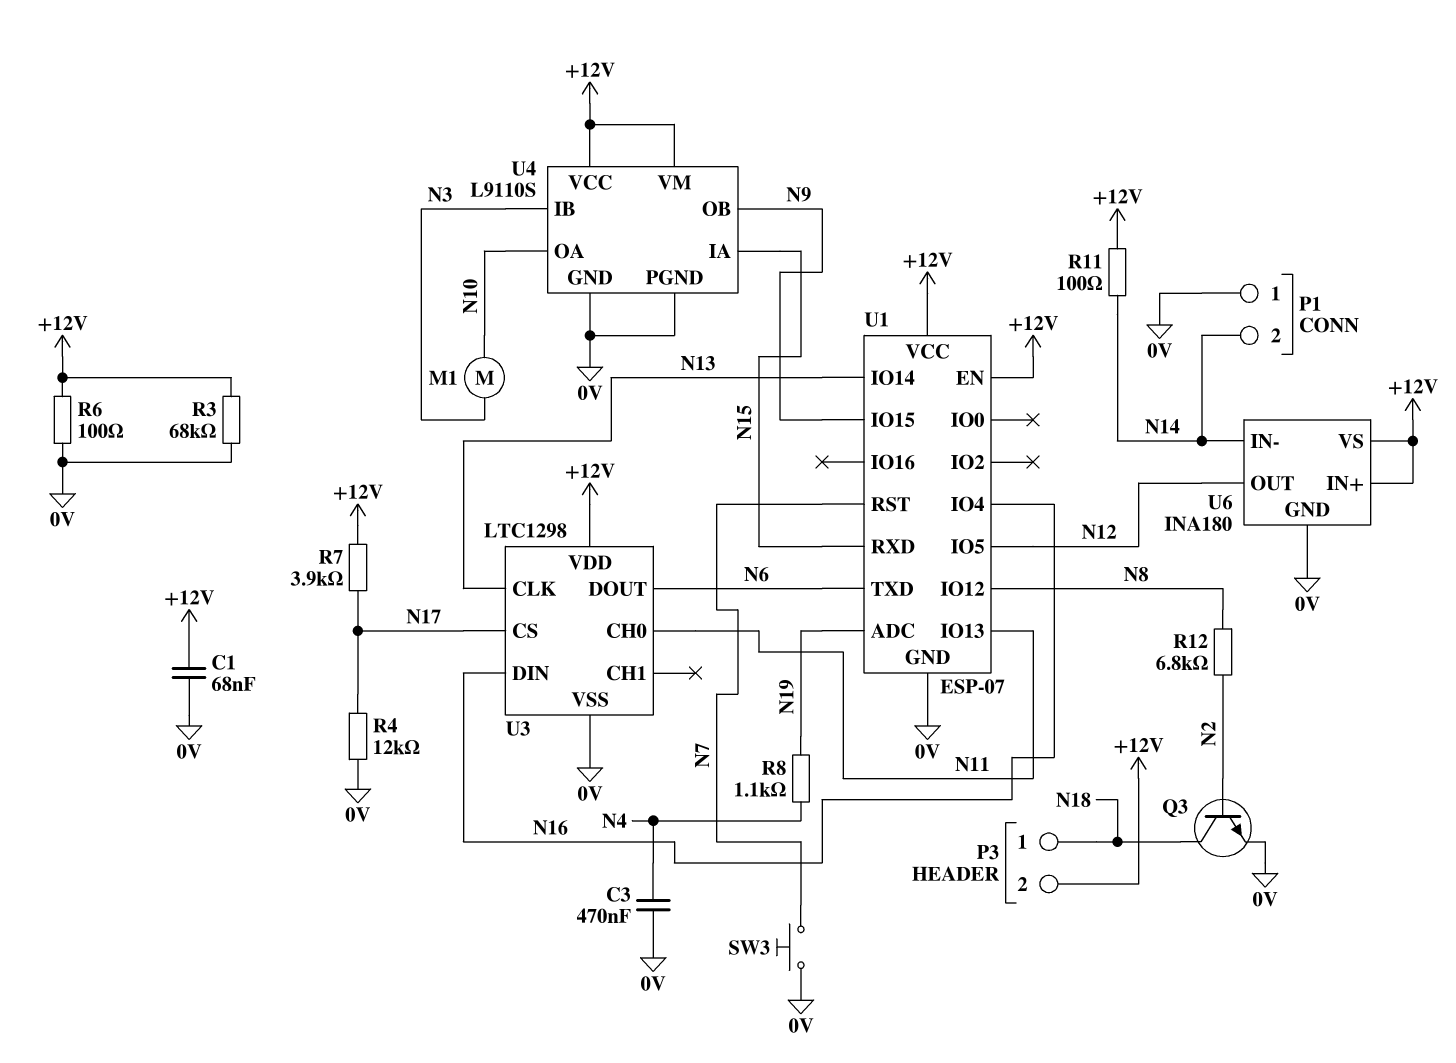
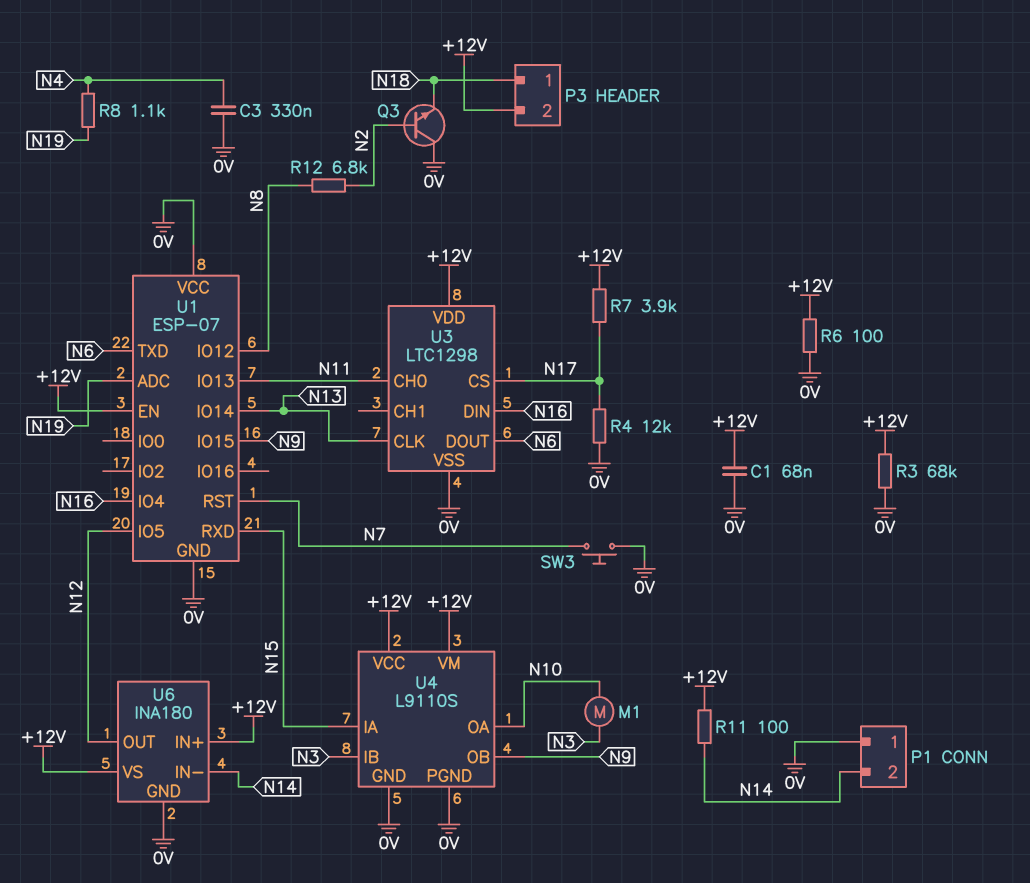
C3: 470nF (0V, N4) -> 330nF (0V, N4)
Q3: NPN (B N2, C N18, E 0V) -> NPN (B N2, C 0V, E N18)
U1 pin VCC: +12V -> 0V

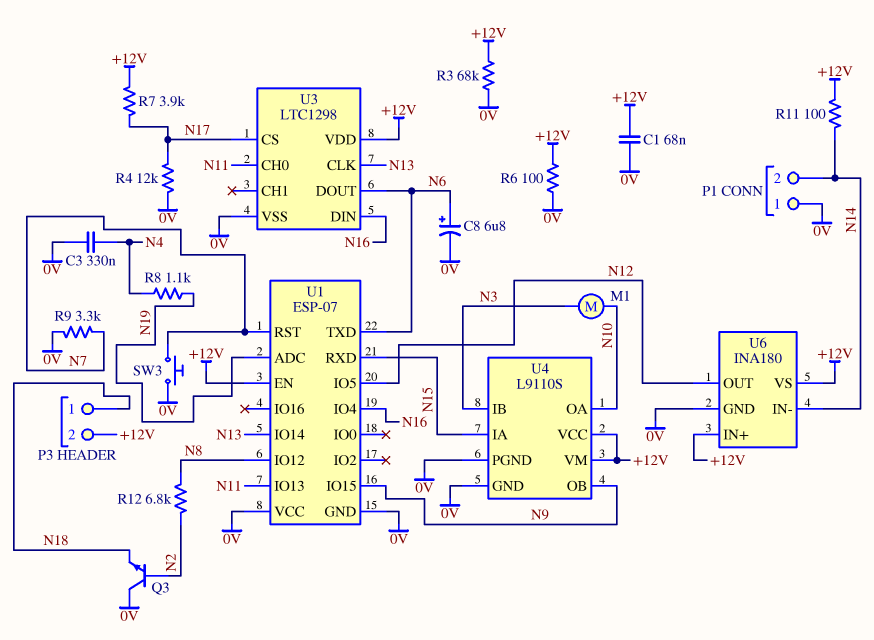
C8: none -> 6.8uF (plus N6, minus 0V)
R9: none -> 3.3k (0V, N7)

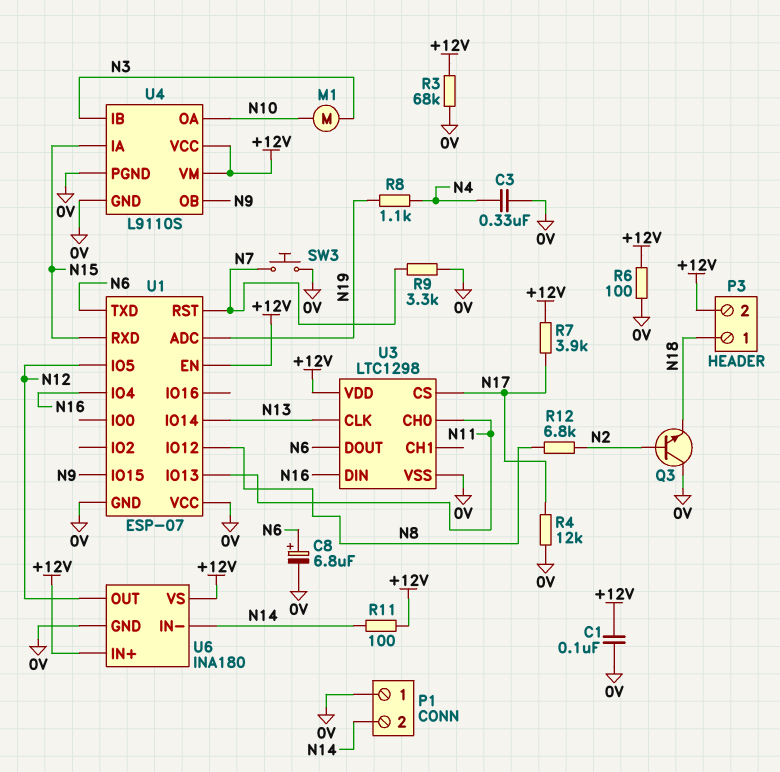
C1: 68nF (+12V, 0V) -> 100nF (+12V, 0V)

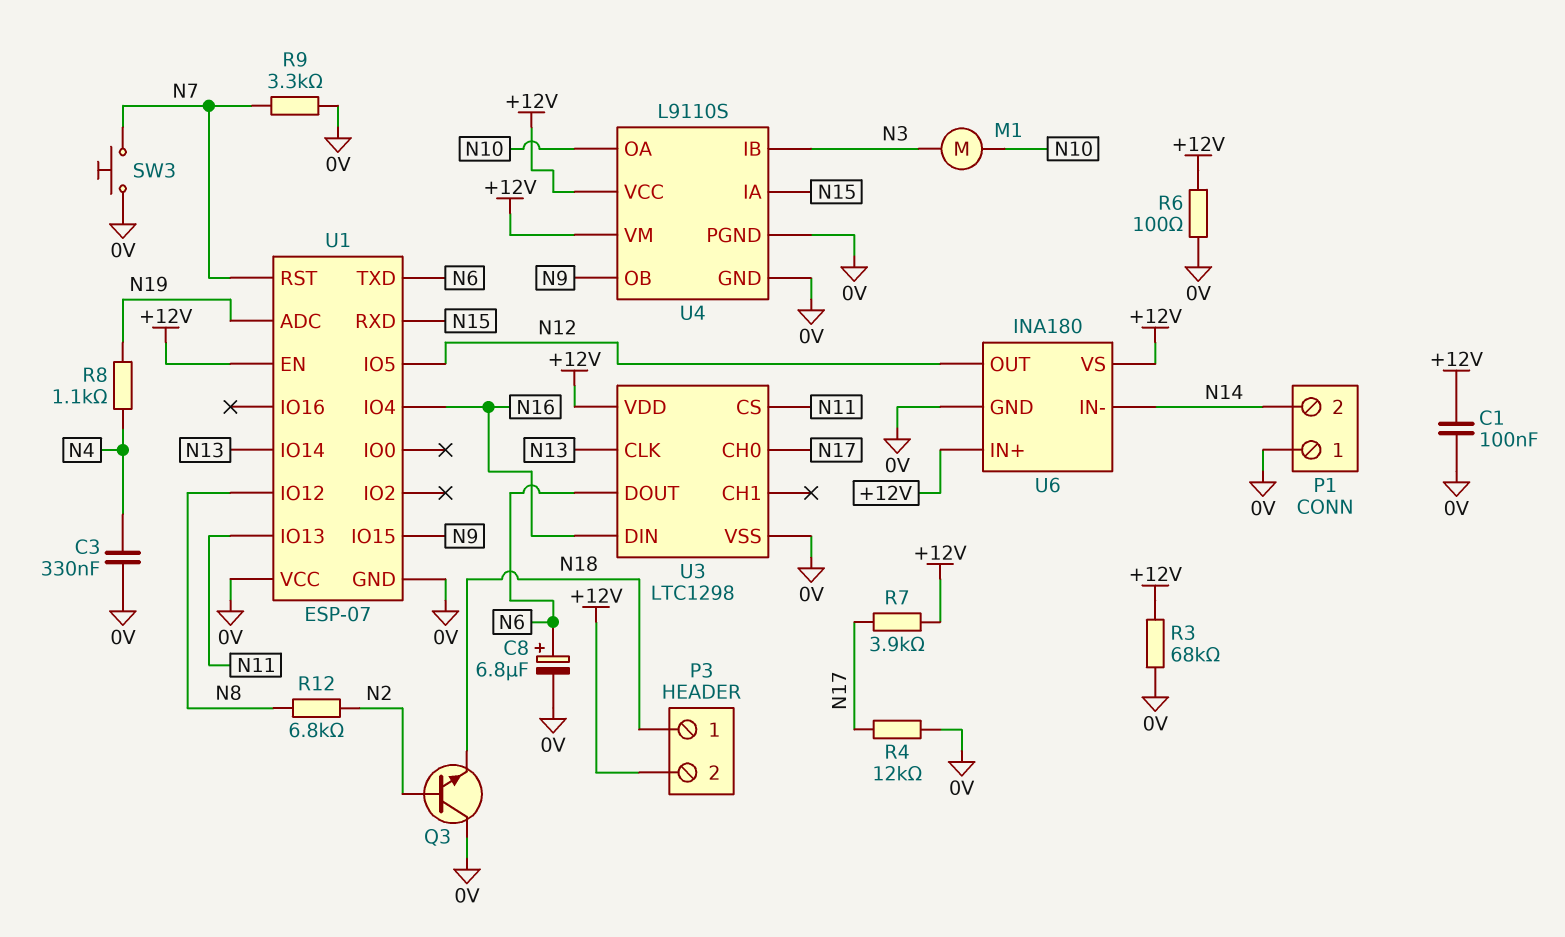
R11: 100 (+12V, N14) -> none
U3 pin CH0: N11 -> N17
U3 pin CS: N17 -> N11

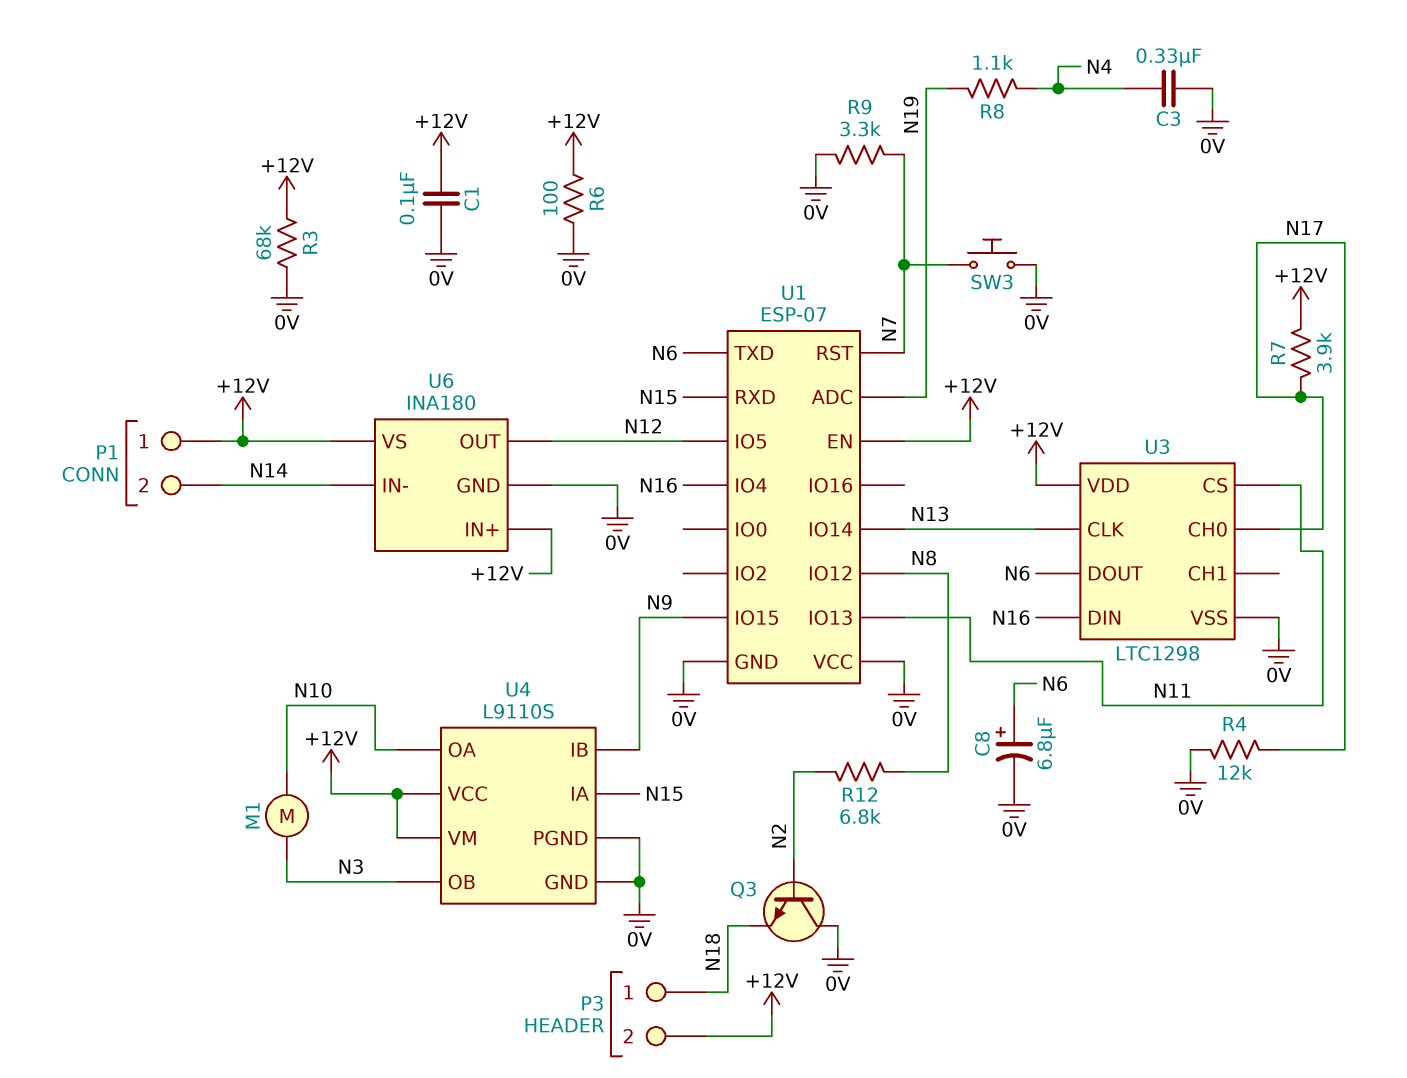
P1 pin 1: 0V -> +12V
U4 pin IB: N3 -> N9
U4 pin OB: N9 -> N3

